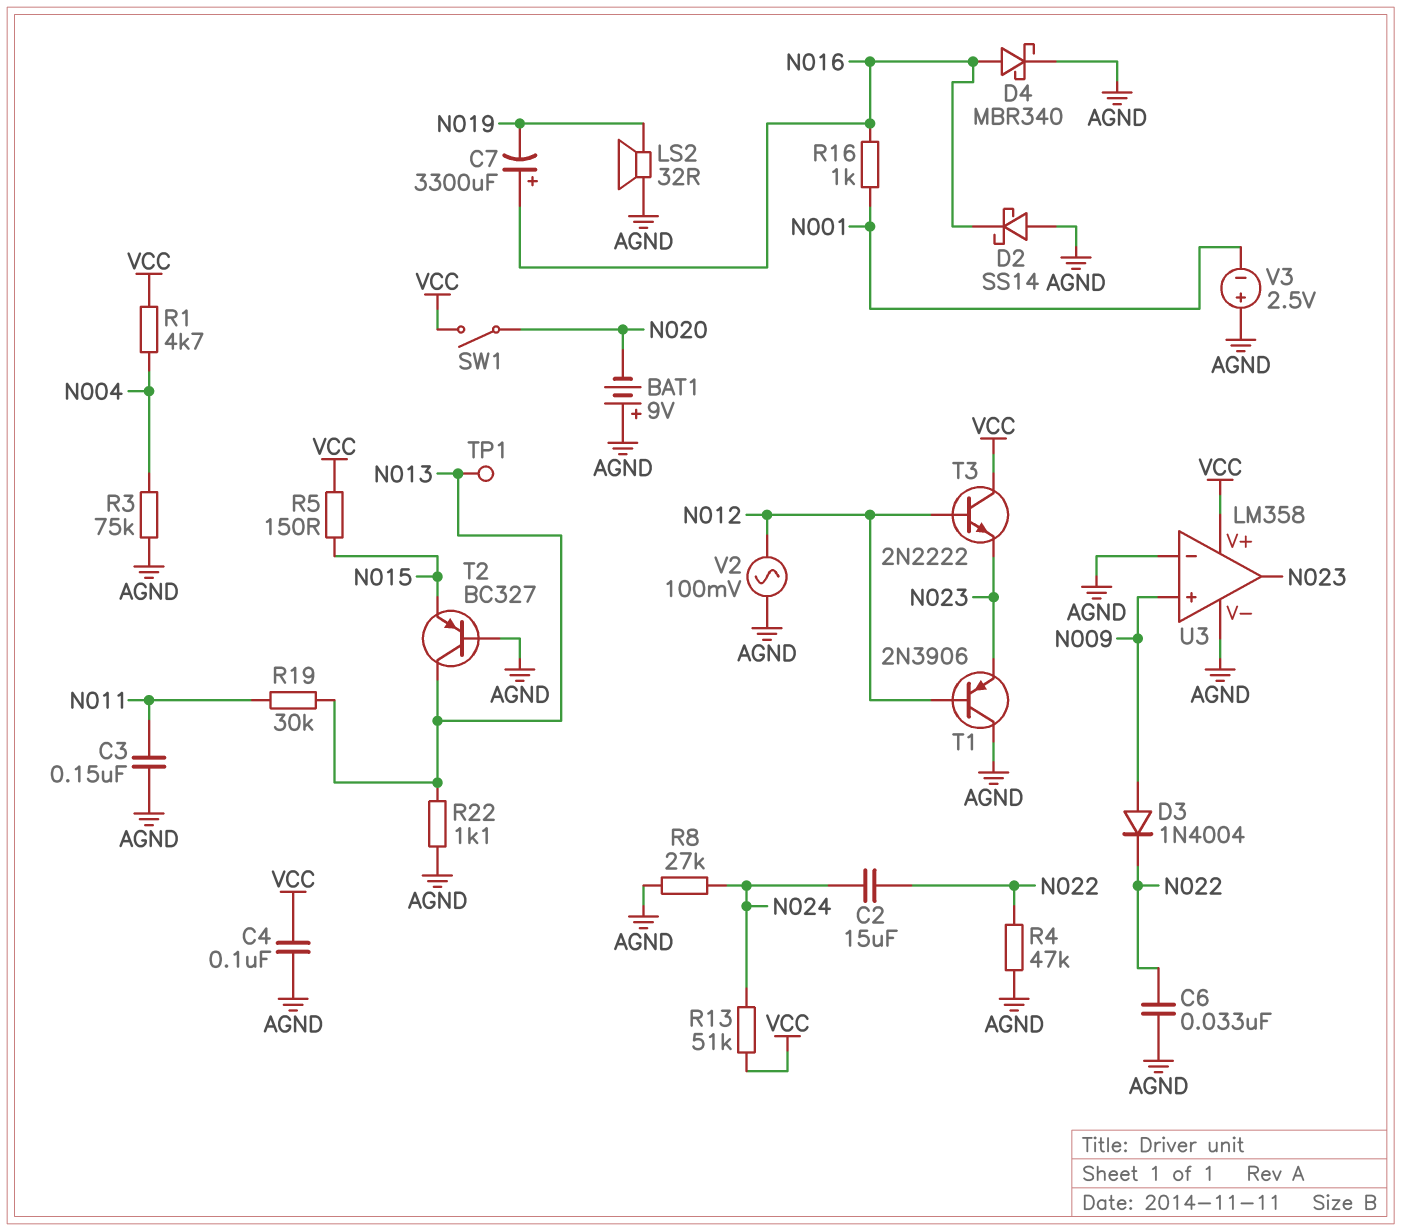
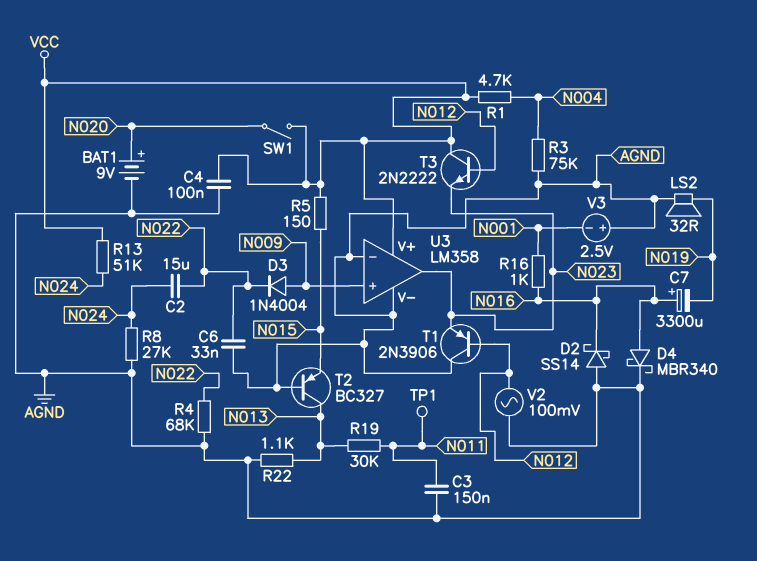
BAT1: 9V (plus AGND, minus N020) -> 9V (plus N020, minus AGND)
R4: 47k (AGND, N022) -> 68k (AGND, N022)
TP1: test point (N013) -> test point (N011)

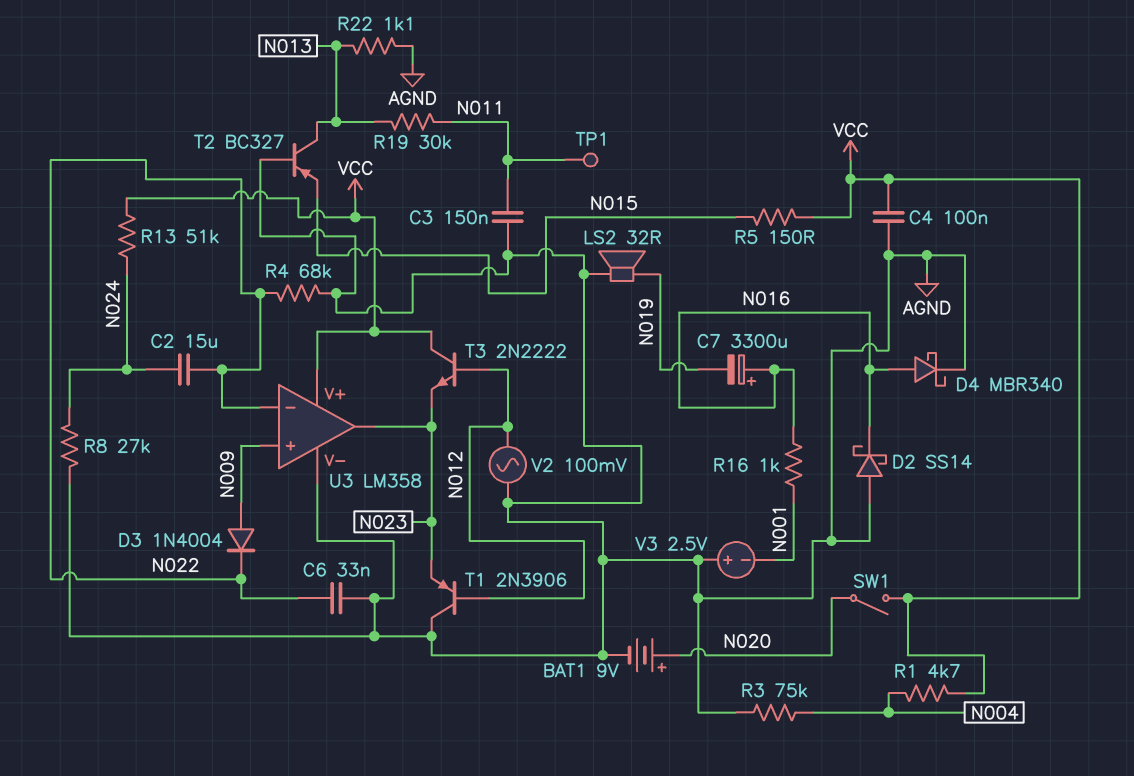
U3 pin in-: AGND -> N022

